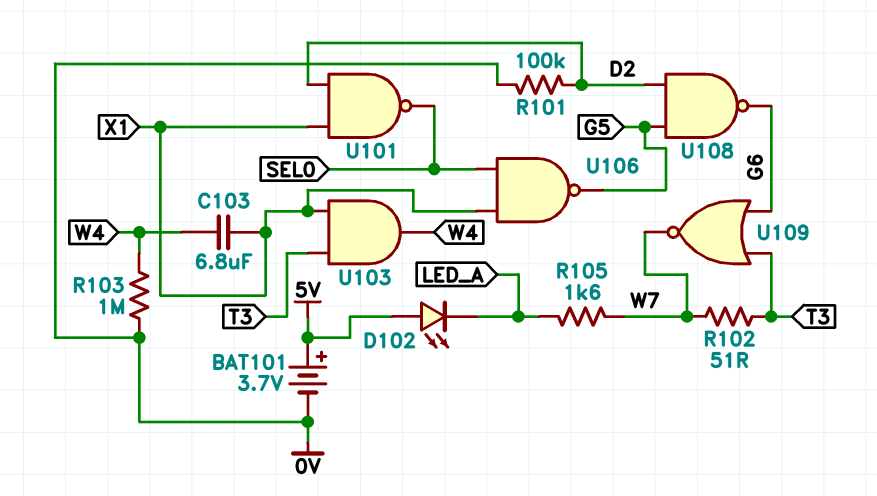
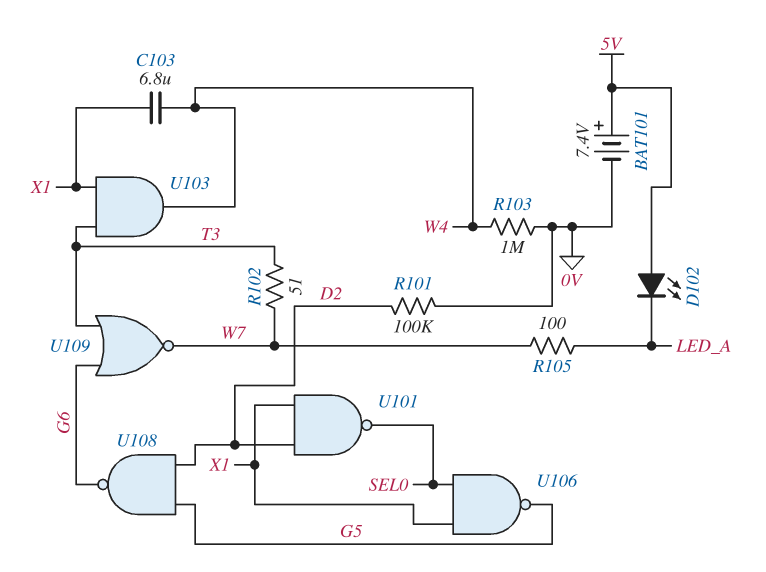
BAT101: 3.7V (plus 5V, minus 0V) -> 7.4V (plus 5V, minus 0V)
R105: 1.6k (LED_A, W7) -> 100 (LED_A, W7)

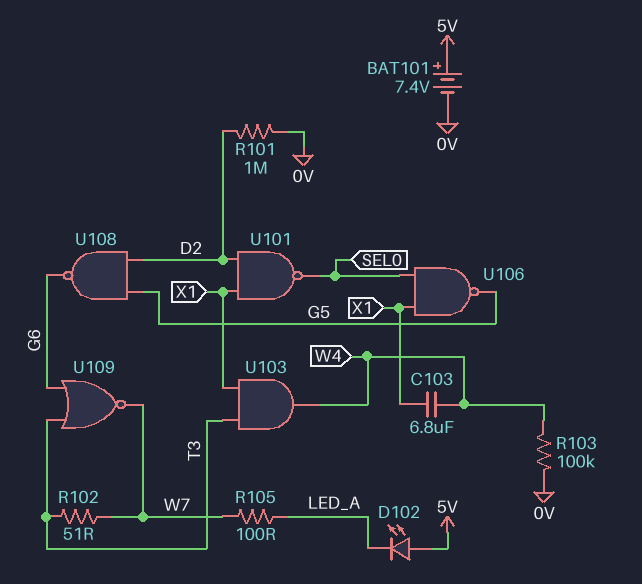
R101: 100k (0V, D2) -> 1M (0V, D2)
R103: 1M (0V, W4) -> 100k (0V, W4)

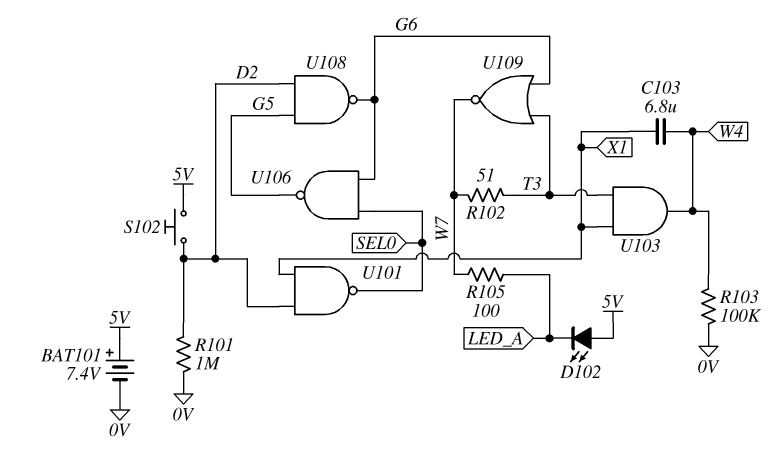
S102: none -> button (5V, D2)
U106: NAND (in SEL0, in X1, out G5) -> NAND (in G6, in SEL0, out G5)

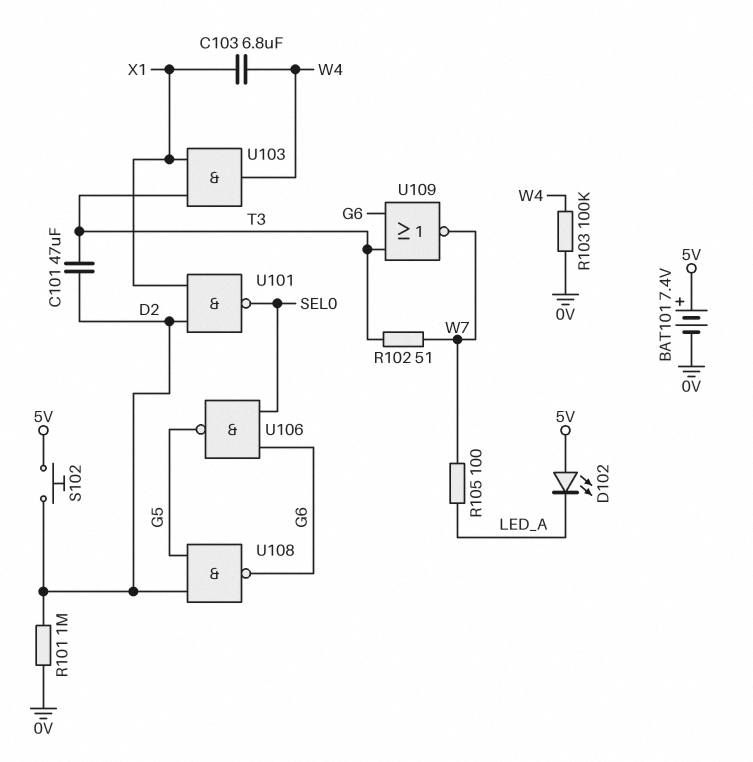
C101: none -> 47uF (D2, T3)

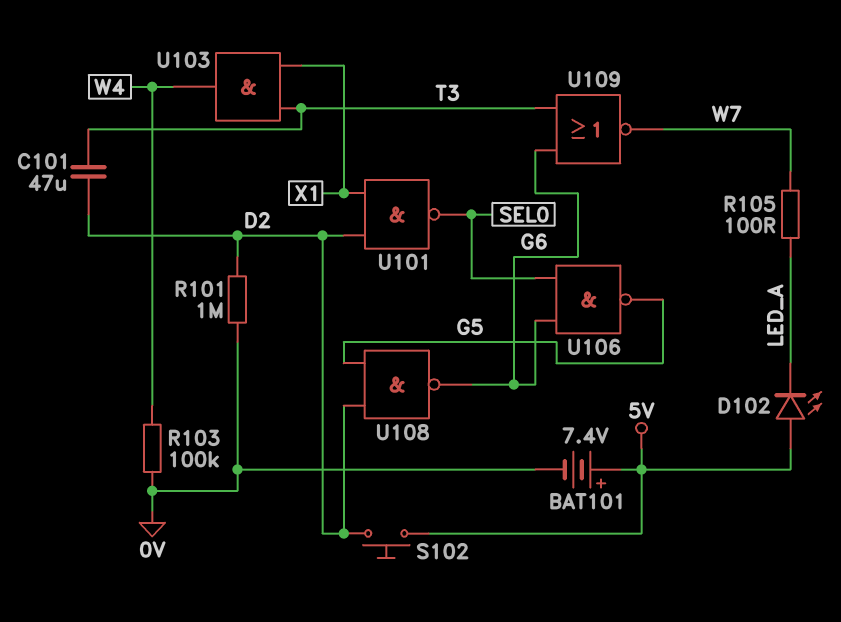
C103: 6.8uF (W4, X1) -> none
R102: 51 (T3, W7) -> none

